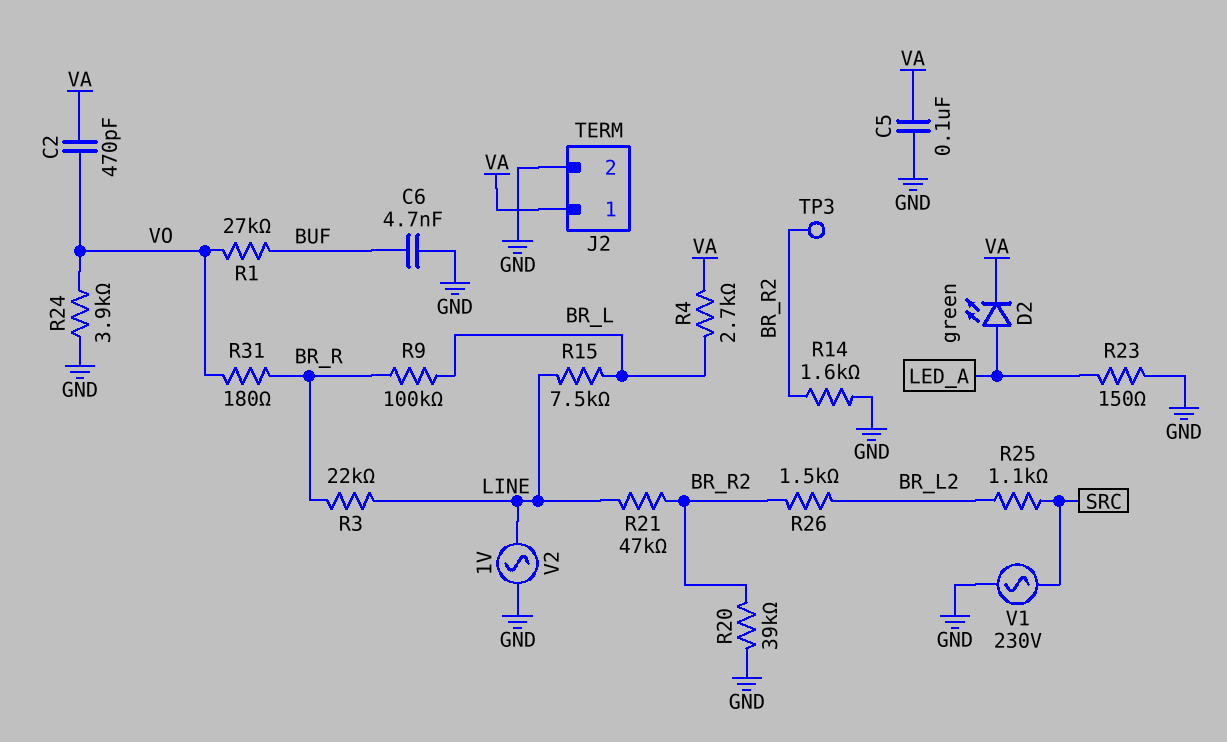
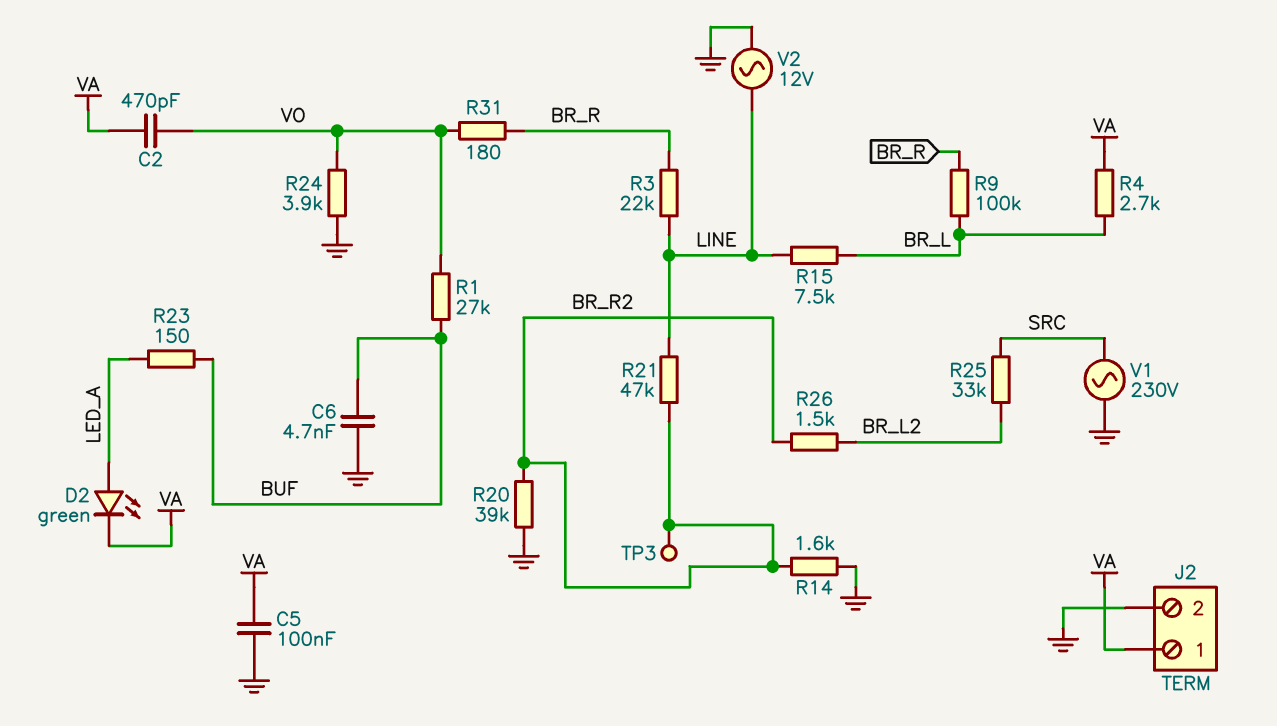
R23: 150 (GND, LED_A) -> 150 (BUF, LED_A)
R25: 1.1k (BR_L2, SRC) -> 33k (BR_L2, SRC)
V2: AC 1V (GND, LINE) -> AC 12V (GND, LINE)

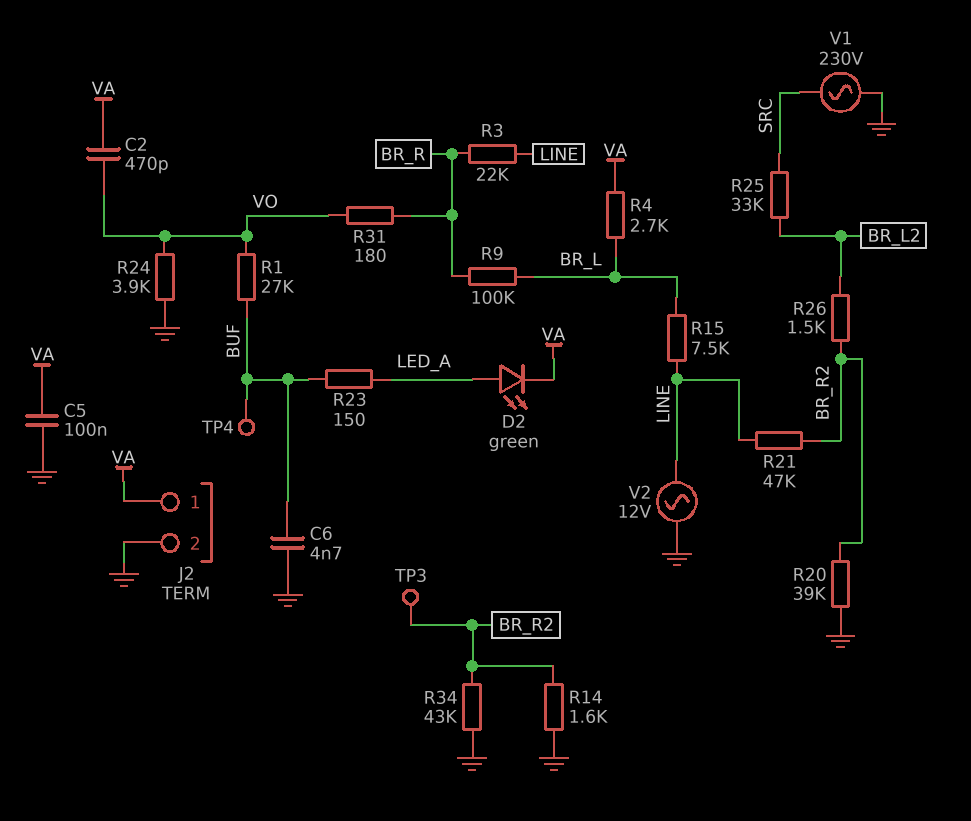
R34: none -> 43k (BR_R2, GND)
TP4: none -> test point (BUF)

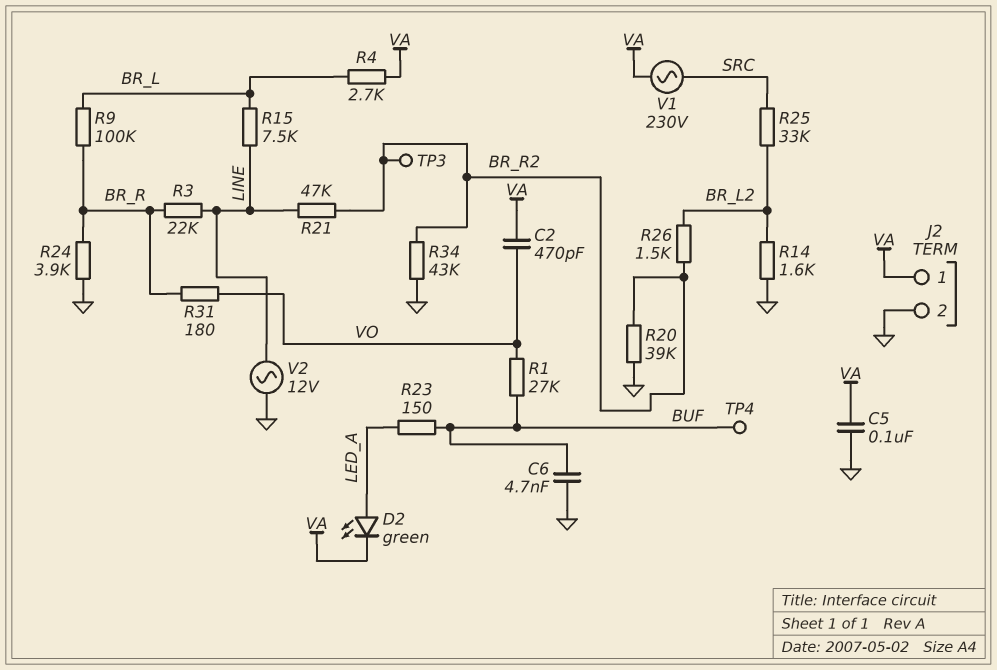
R14: 1.6k (BR_R2, GND) -> 1.6k (BR_L2, GND)
R24: 3.9k (GND, VO) -> 3.9k (BR_R, GND)
V1: AC 230V (GND, SRC) -> AC 230V (SRC, VA)

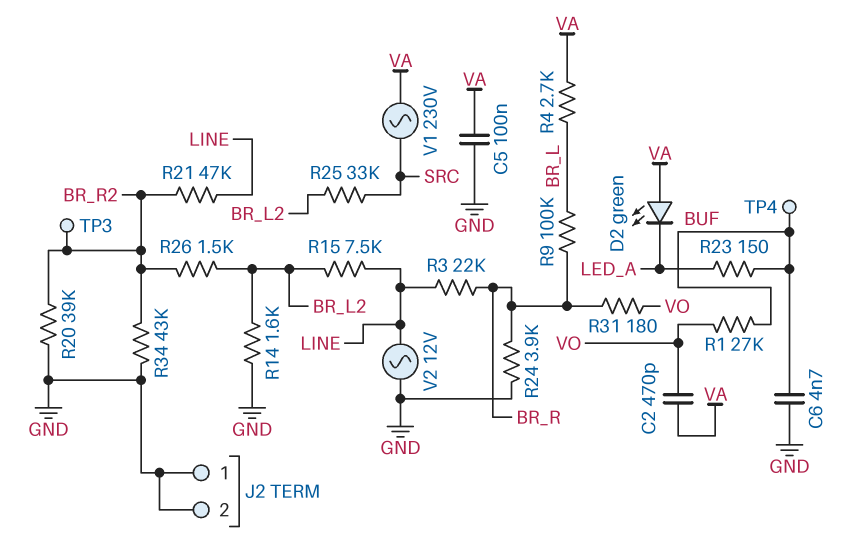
D2: LED green (A LED_A, K VA) -> LED green (A VA, K LED_A)
J2 pin 1: VA -> GND
R15: 7.5k (BR_L, LINE) -> 7.5k (BR_L2, LINE)

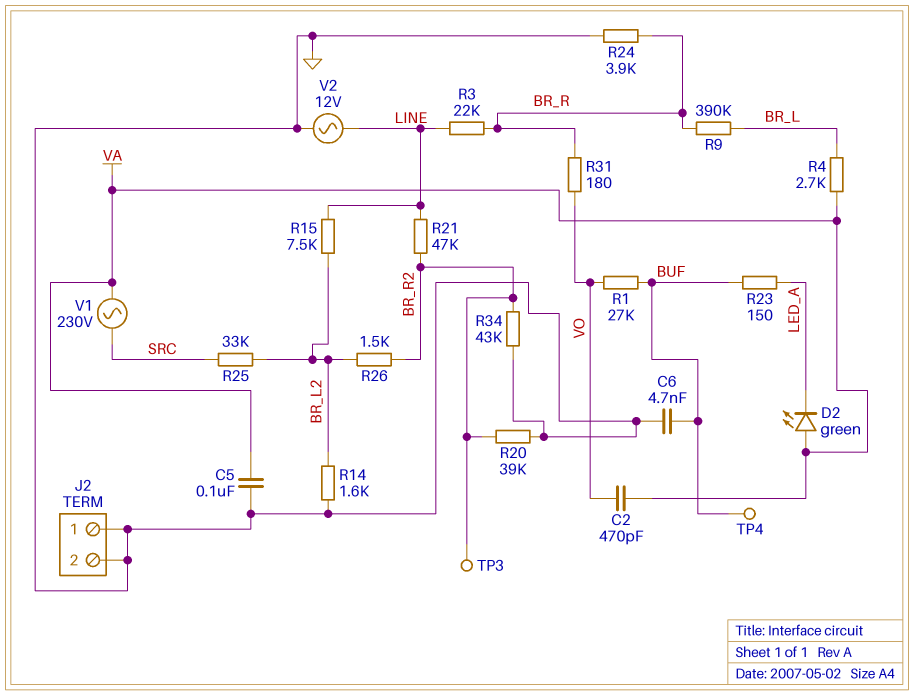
R9: 100k (BR_L, BR_R) -> 390k (BR_L, BR_R)

